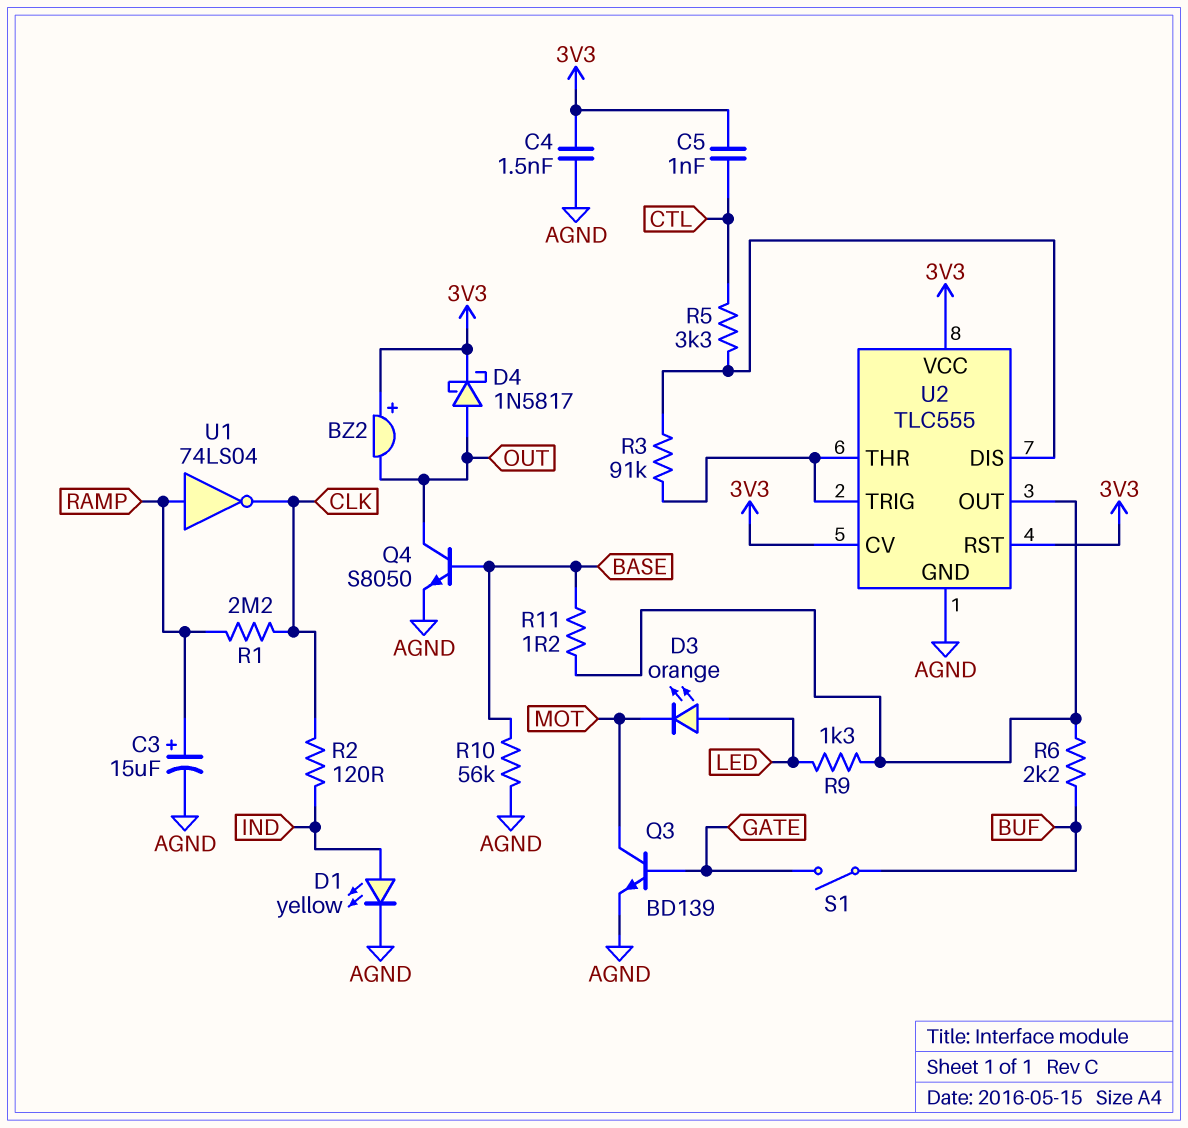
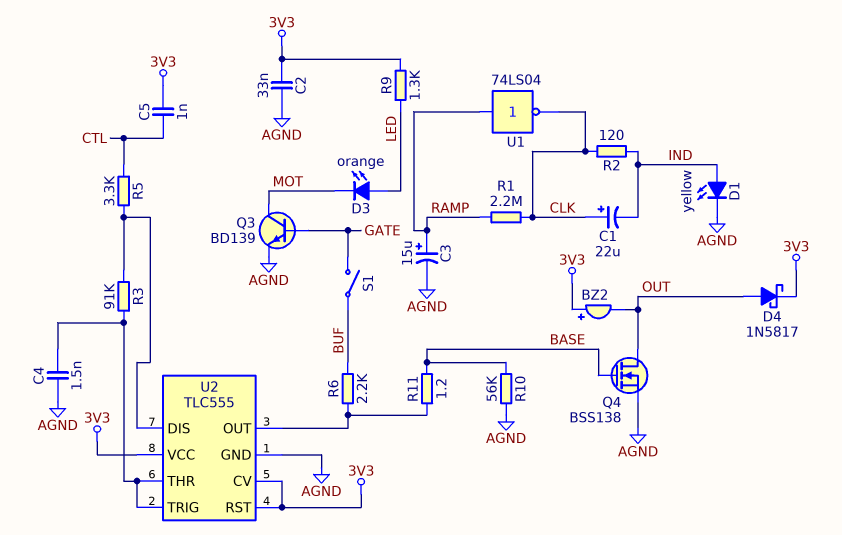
C1: none -> 22uF (plus CLK, minus IND)
C2: none -> 33nF (3V3, AGND)
C4: 1.5nF (3V3, AGND) -> 1.5nF (AGND, U2/THR)
Q4: NPN S8050 (B BASE, C OUT, E AGND) -> NMOS BSS138 (G BASE, D OUT, S AGND)
R9: 1.3k (LED, U2/OUT) -> 1.3k (3V3, LED)

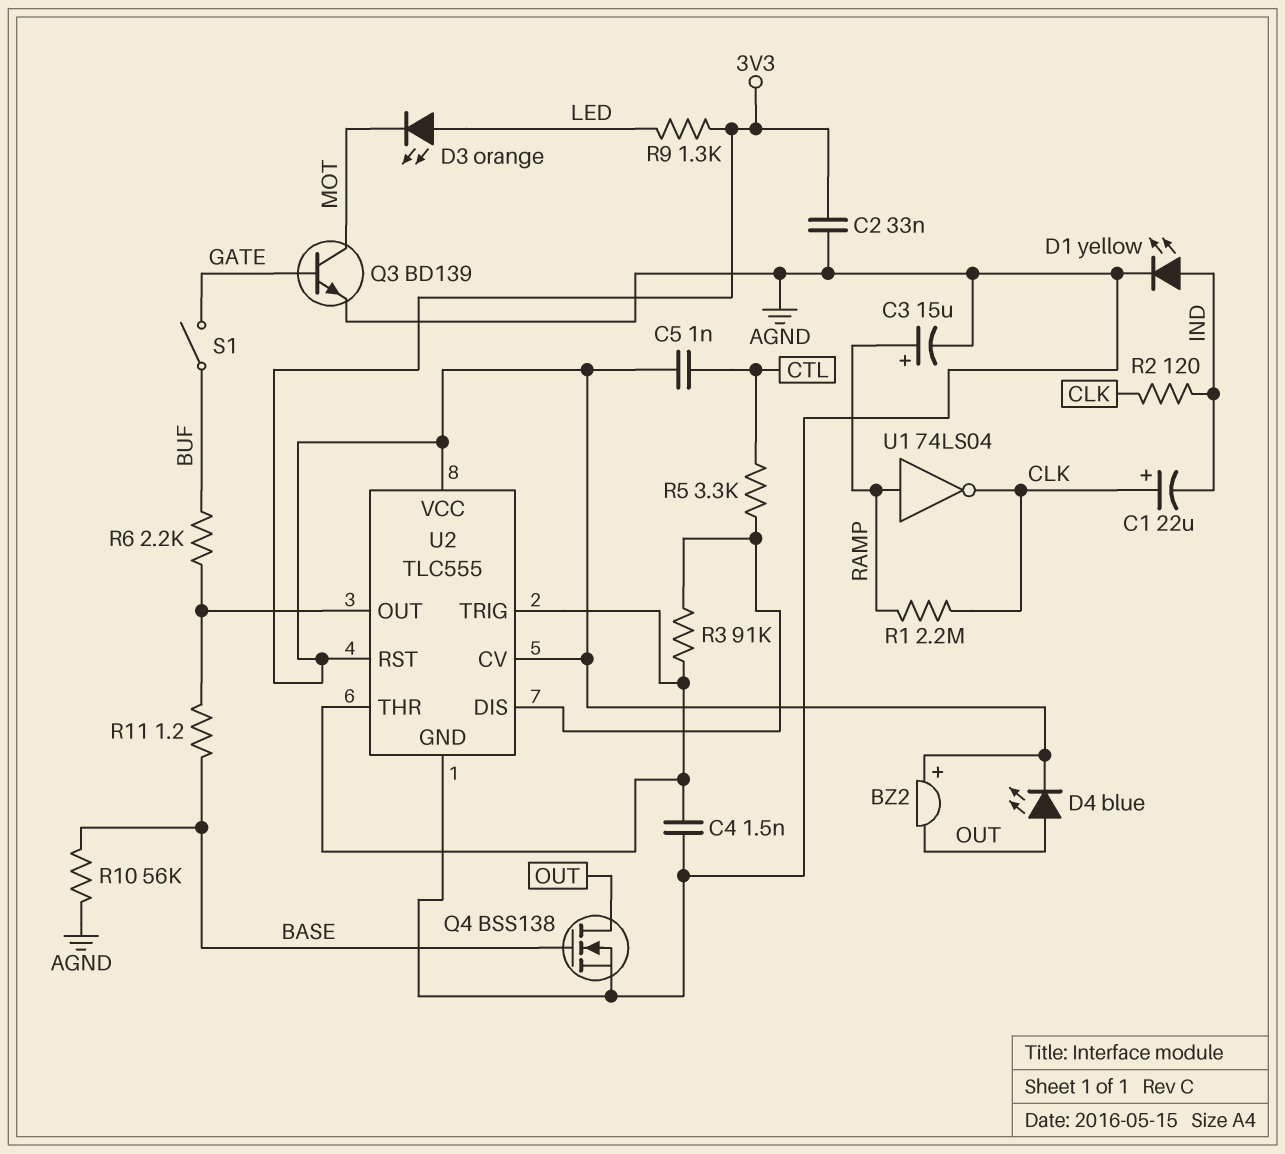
D4: schottky 1N5817 (A OUT, K 3V3) -> LED blue (A OUT, K 3V3)

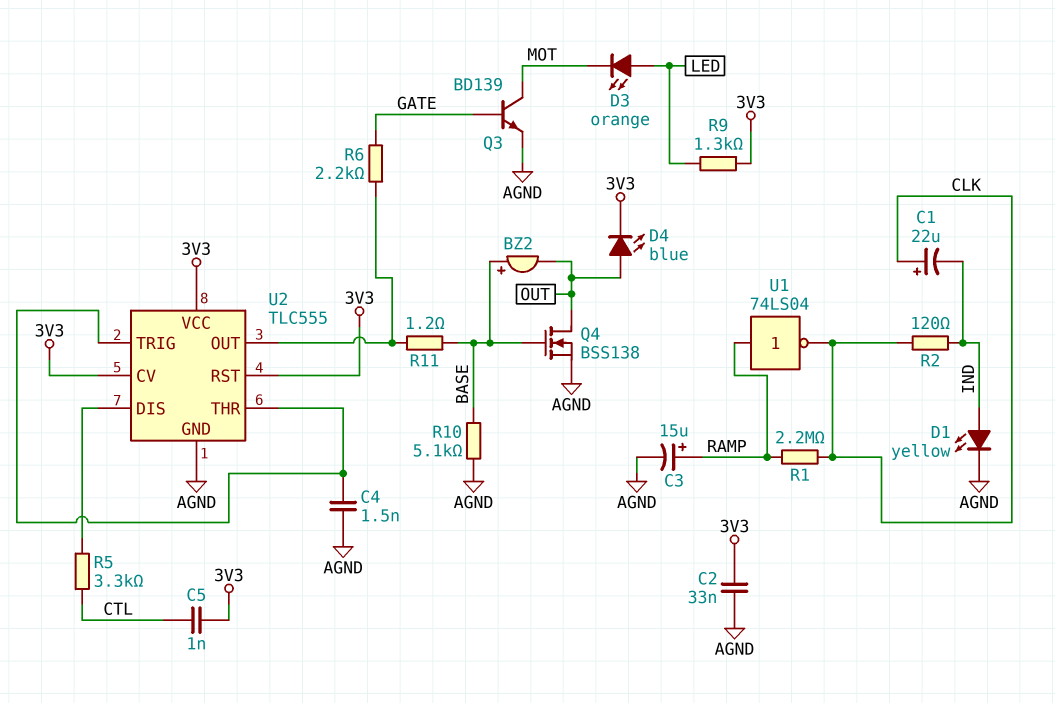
BZ2: buzzer (plus 3V3, minus OUT) -> buzzer (plus BASE, minus OUT)
R3: 91k (U2/DIS, U2/THR) -> none
R6: 2.2k (BUF, U2/OUT) -> 2.2k (GATE, U2/OUT)
R10: 56k (AGND, BASE) -> 5.1k (AGND, BASE)
S1: switch (BUF, GATE) -> none

